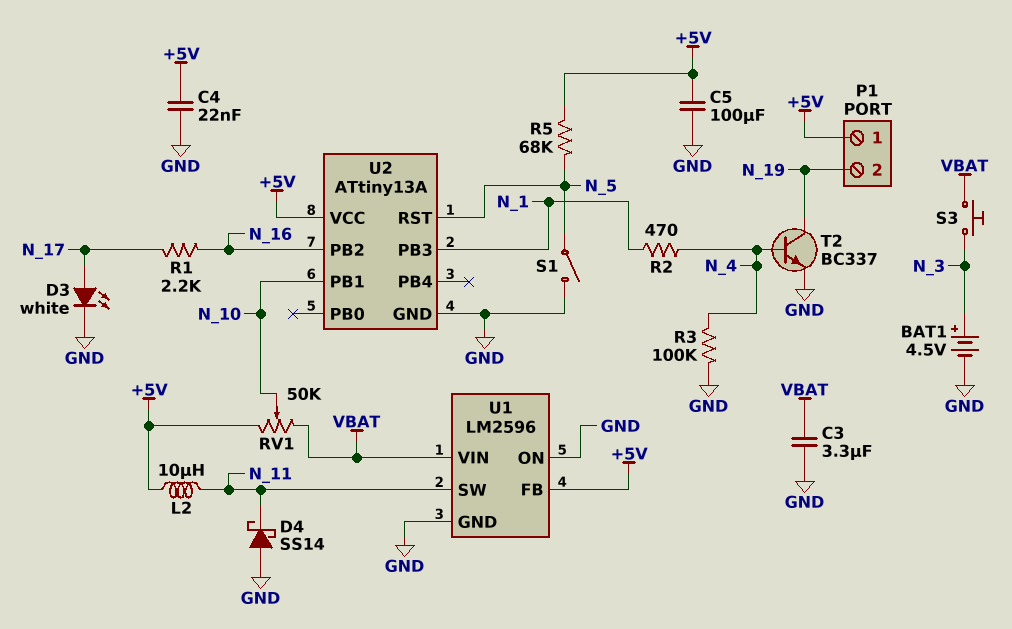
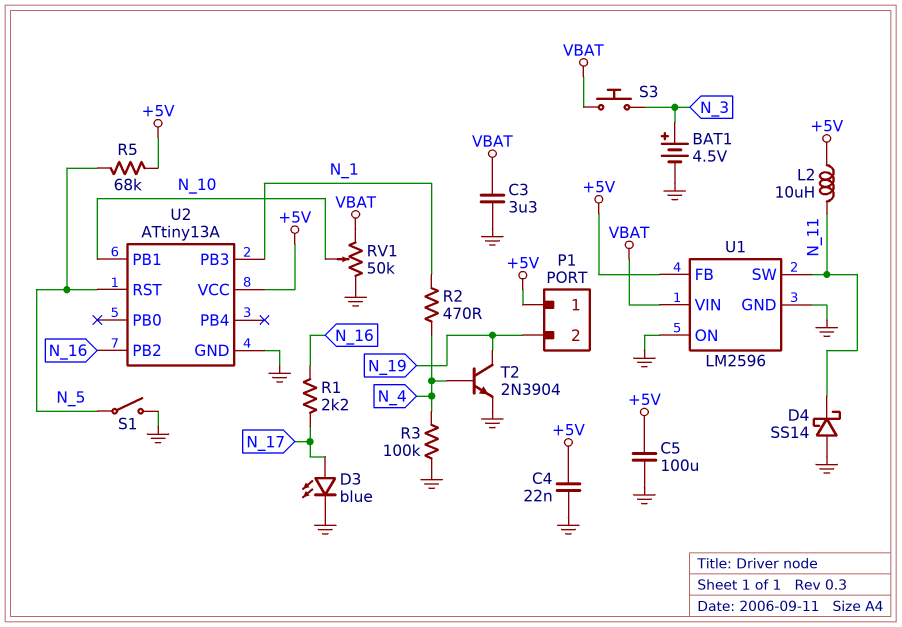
D3: LED white (A N_17, K GND) -> LED blue (A N_17, K GND)
RV1: 50k (+5V, VBAT, wiper N_10) -> 50k (GND, VBAT, wiper N_10)
T2: NPN BC337 (B N_4, C N_19, E GND) -> NPN 2N3904 (B N_4, C N_19, E GND)

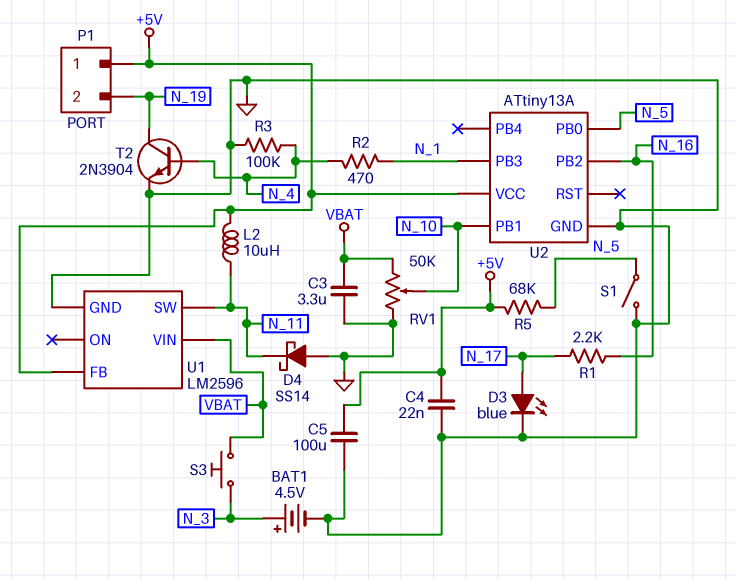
U1 pin ON: GND -> none
U2 pin PB0: none -> N_5
U2 pin RST: N_5 -> none

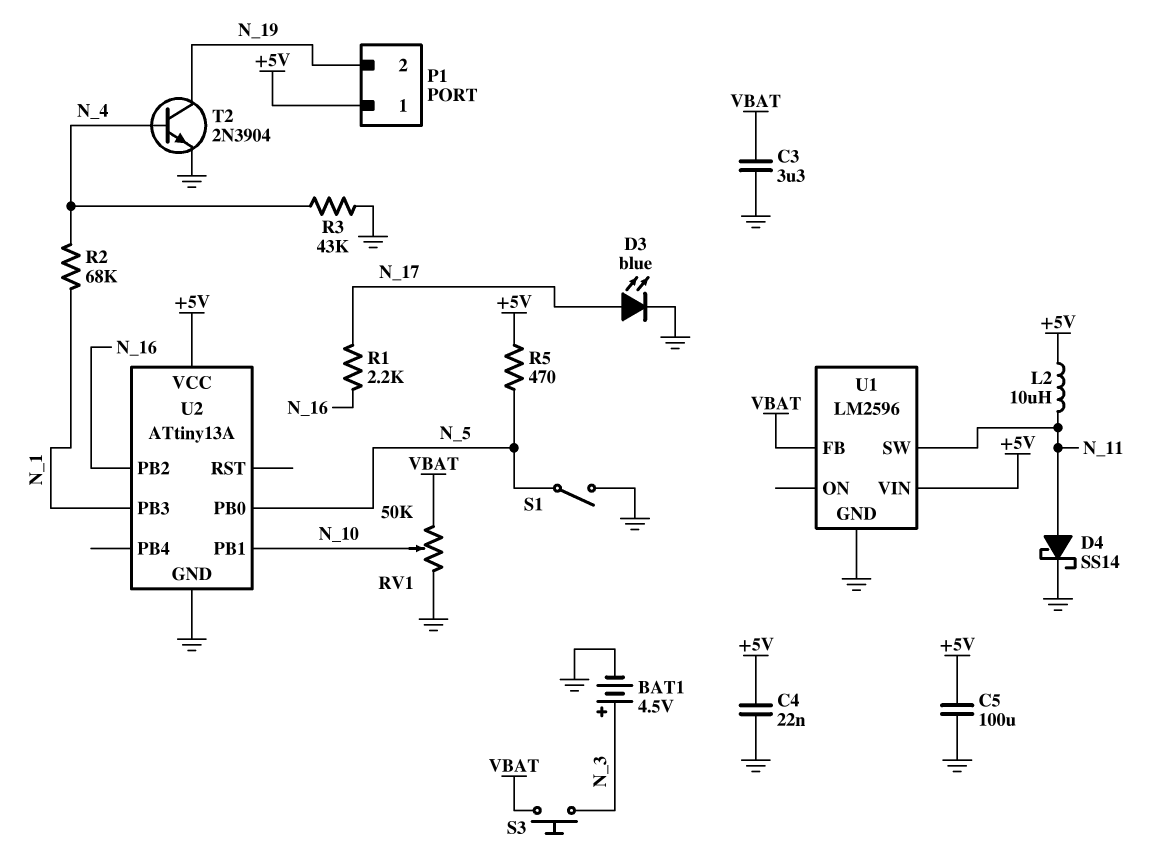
D4: schottky SS14 (A GND, K N_11) -> schottky SS14 (A N_11, K GND)
R2: 470 (N_1, N_4) -> 68k (N_1, N_4)
R3: 100k (GND, N_4) -> 43k (GND, N_4)
R5: 68k (+5V, N_5) -> 470 (+5V, N_5)
U1 pin FB: +5V -> VBAT
U1 pin VIN: VBAT -> +5V

